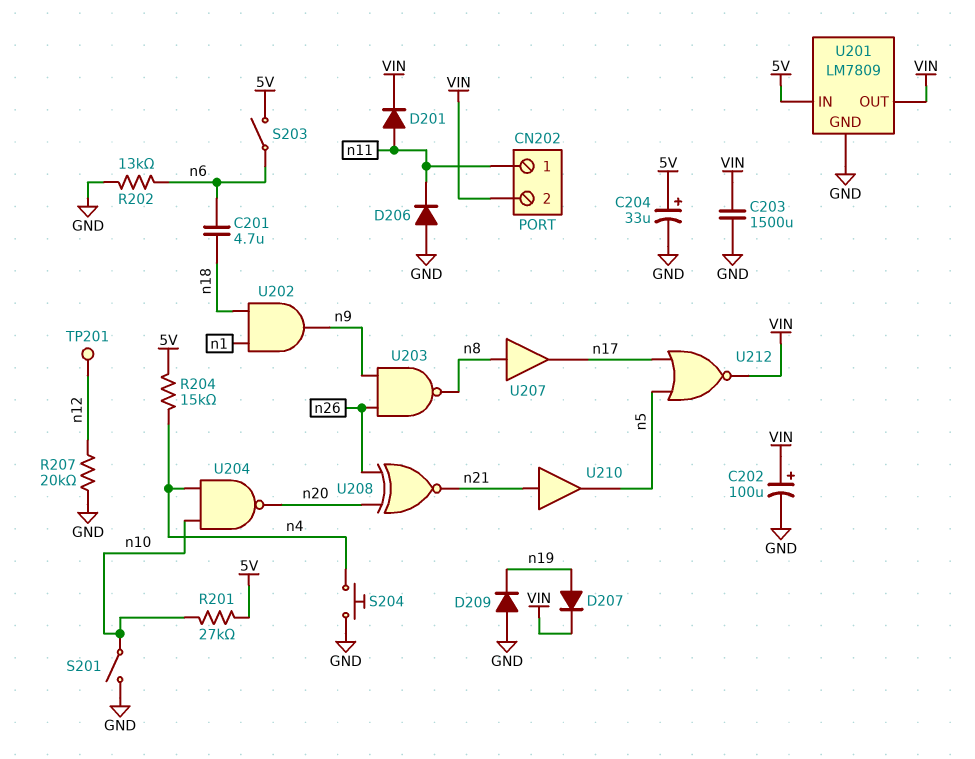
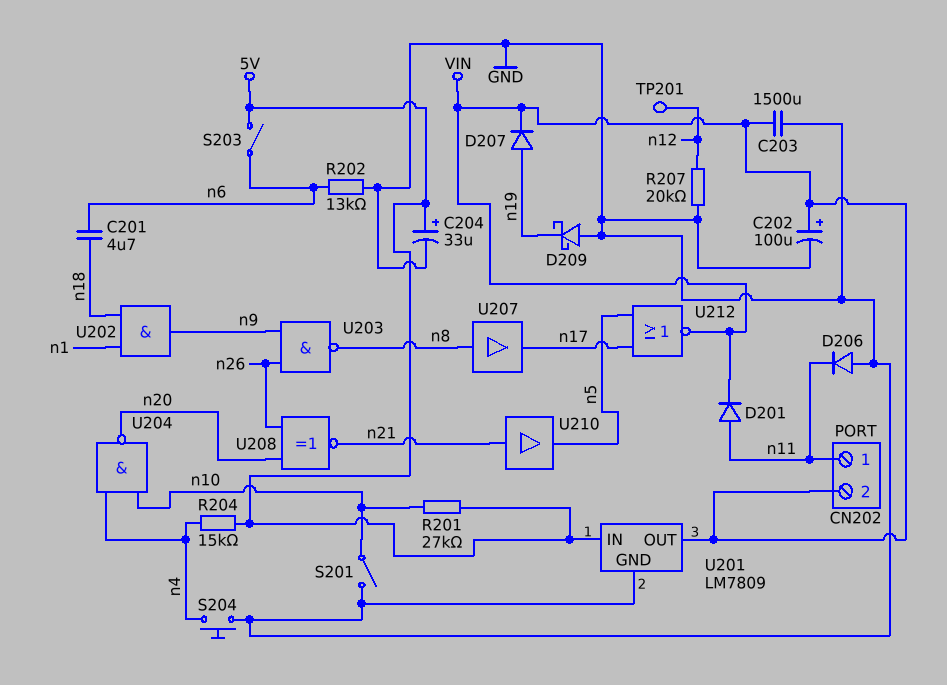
D209: diode (A GND, K n19) -> schottky (A GND, K n19)

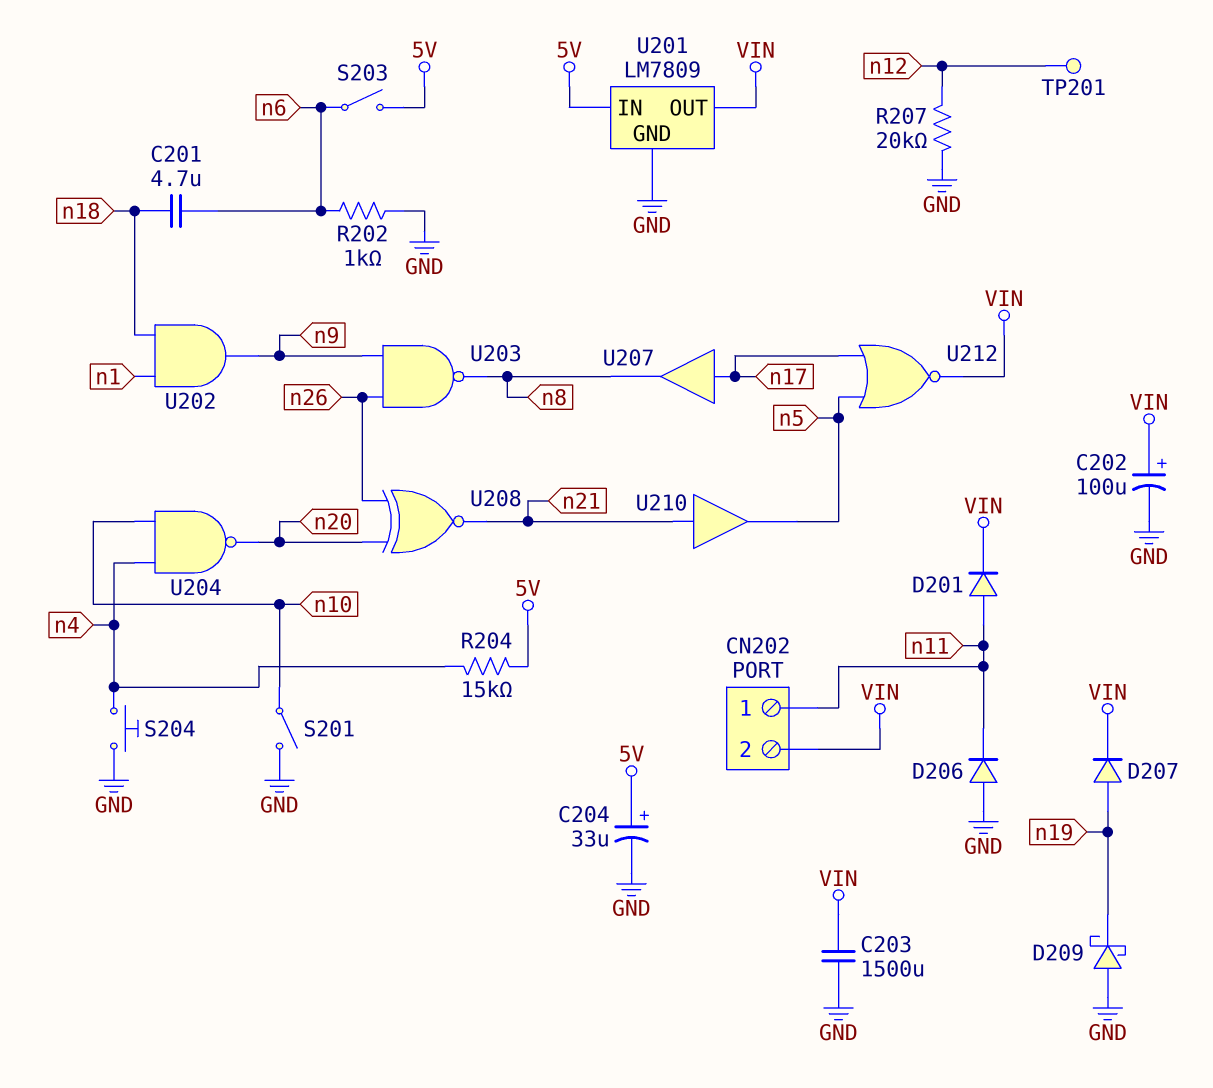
R201: 27k (5V, n10) -> none
R202: 13k (GND, n6) -> 1k (GND, n6)
U207: buffer (in n8, out n17) -> buffer (in n17, out n8)

